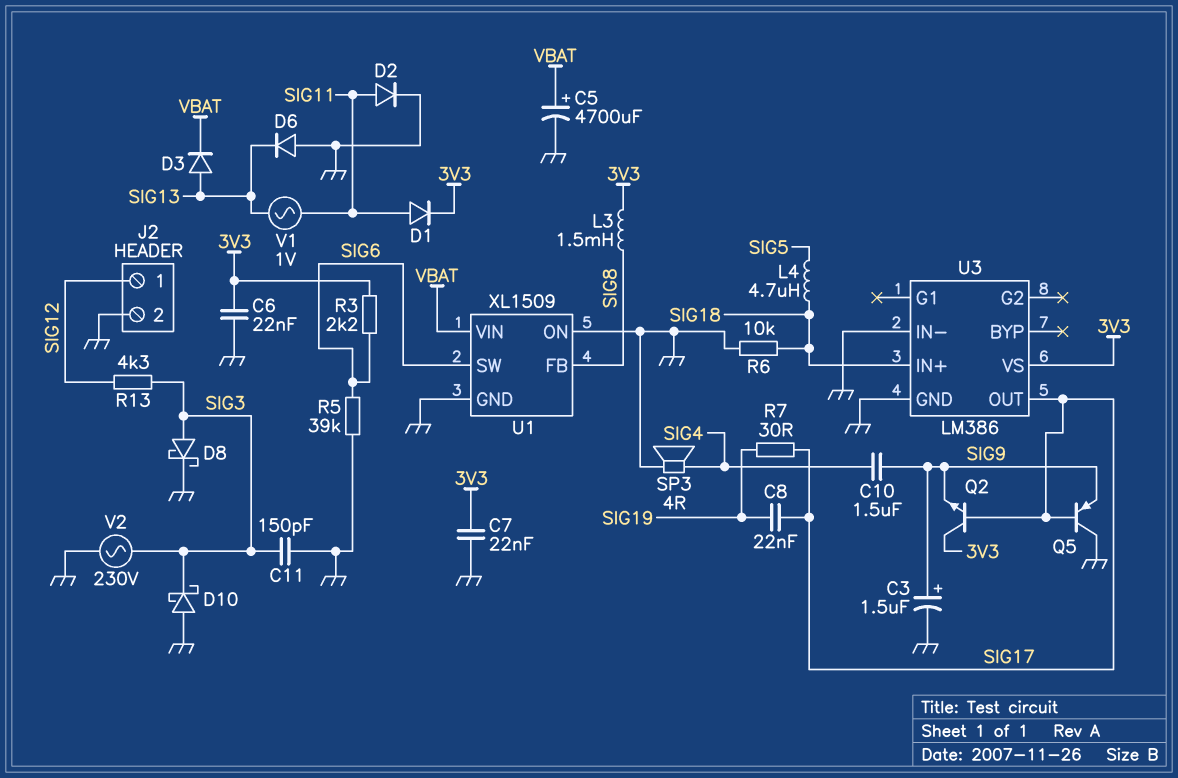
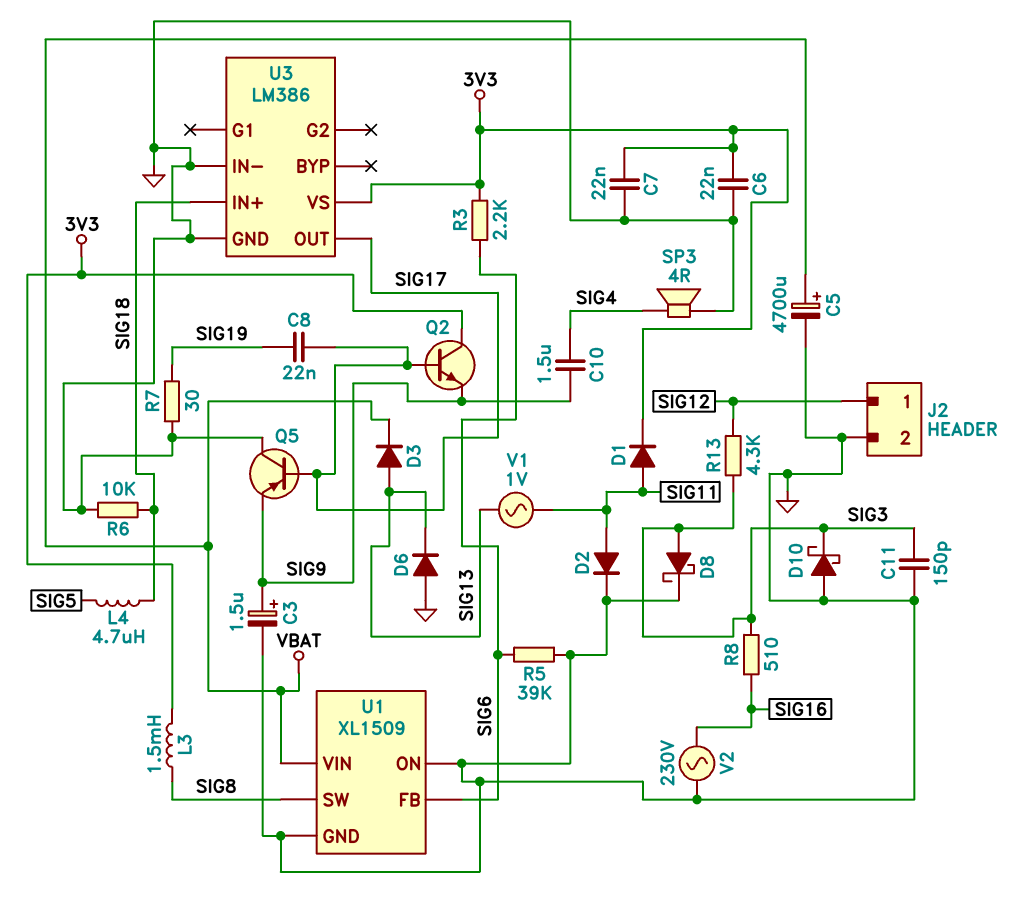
R7: 30 (SIG17, SIG19) -> 30 (GND, SIG19)
R8: none -> 510 (SIG3, SIG16)
U1 pin FB: SIG8 -> SIG6
U1 pin SW: SIG6 -> SIG8
V2: AC 230V (GND, SIG3) -> AC 230V (GND, SIG16)

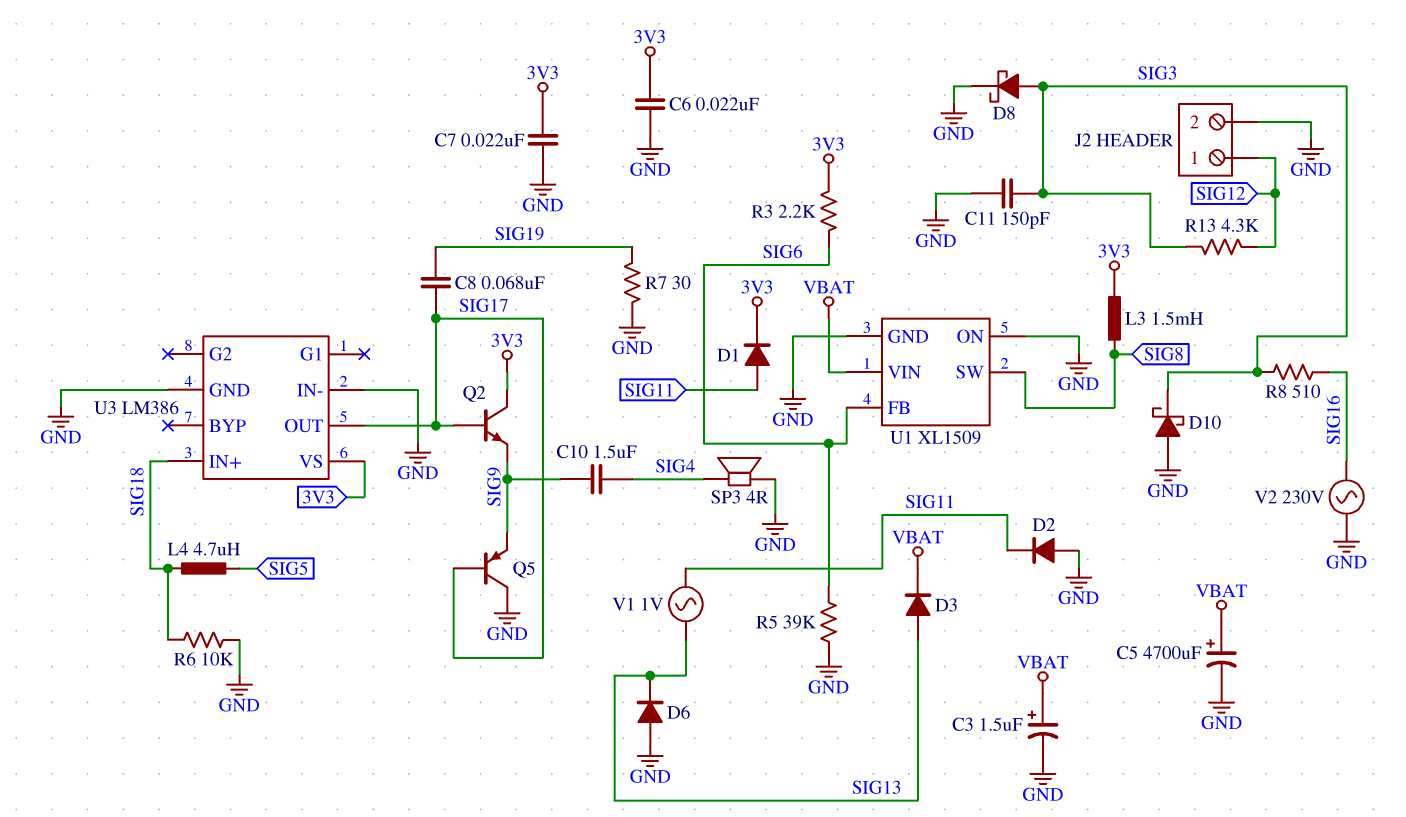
C3: 1.5uF (plus SIG9, minus GND) -> 1.5uF (plus VBAT, minus GND)
C8: 22nF (SIG17, SIG19) -> 68nF (SIG17, SIG19)
D2: diode (A SIG11, K GND) -> diode (A GND, K SIG11)

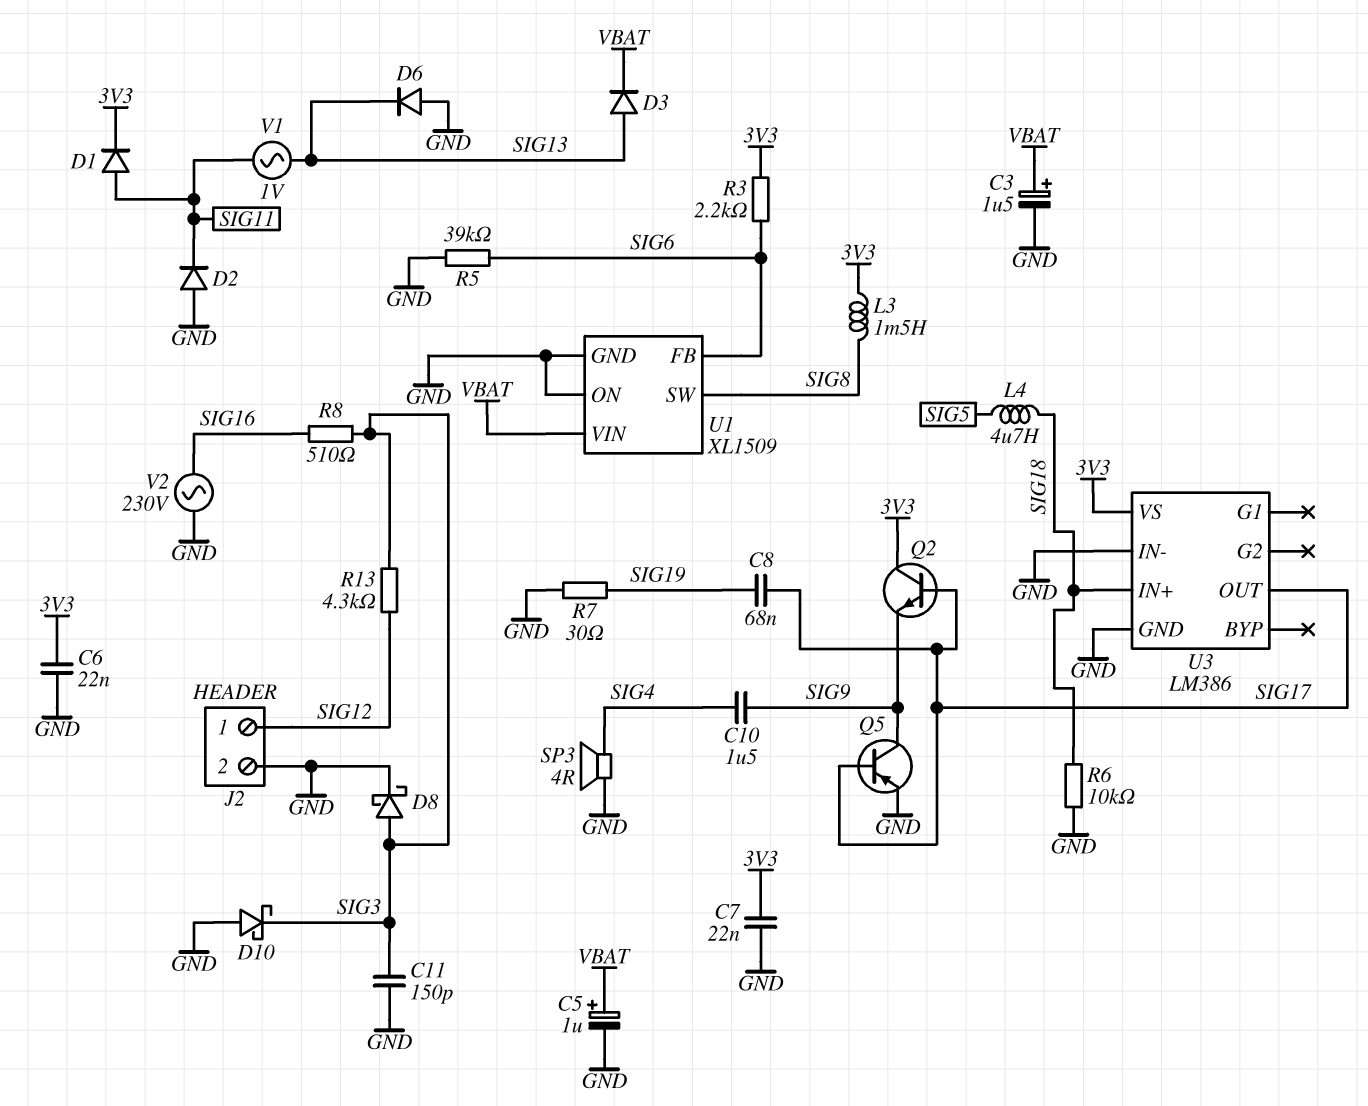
C5: 4700uF (plus VBAT, minus GND) -> 1uF (plus VBAT, minus GND)
Q5: PNP (B SIG17, C GND, E SIG9) -> PNP (B SIG17, C SIG9, E GND)

